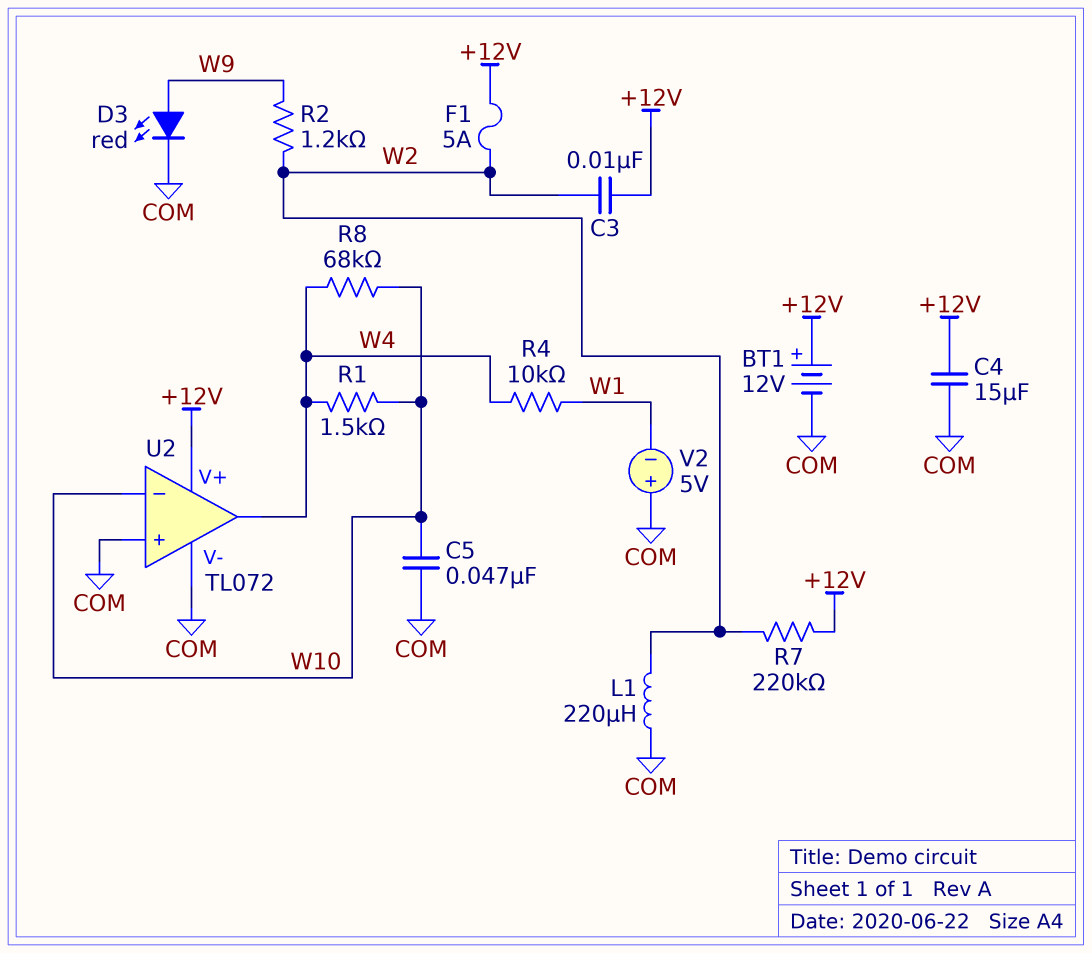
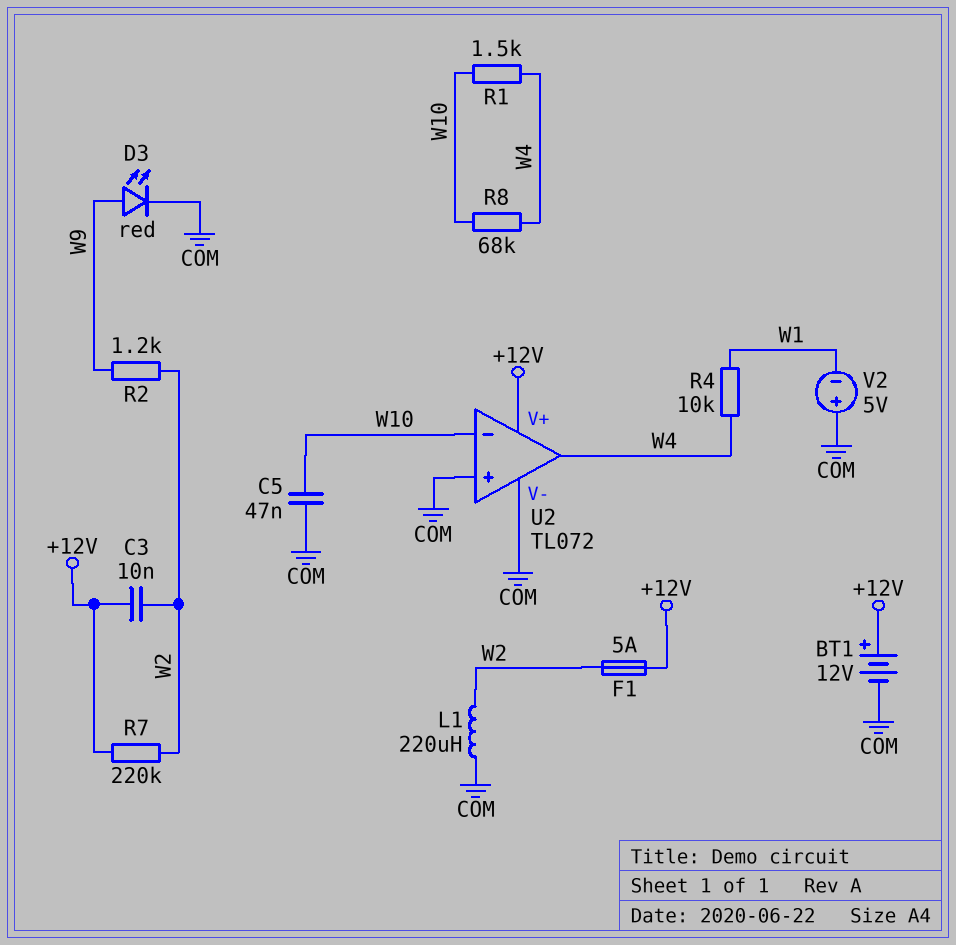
C4: 15uF (+12V, COM) -> none

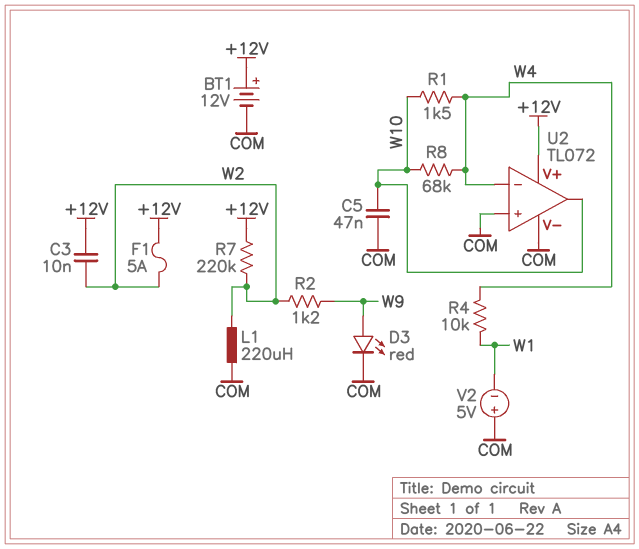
U2 pin in-: W10 -> W4
U2 pin out: W4 -> W10

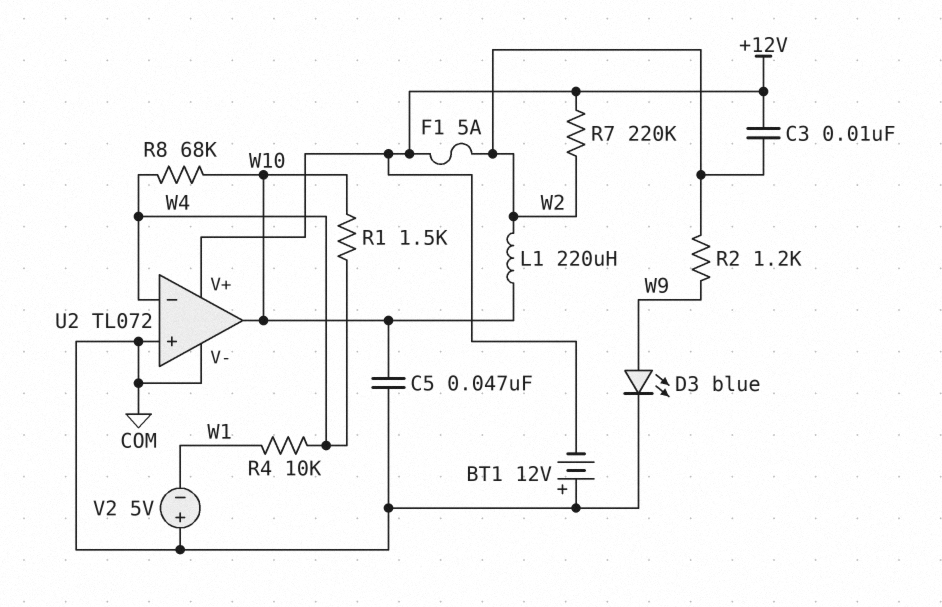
BT1: 12V (plus +12V, minus COM) -> 12V (plus COM, minus +12V)
D3: LED red (A W9, K COM) -> LED blue (A W9, K COM)
L1: 220uH (COM, W2) -> 220uH (W2, W10)

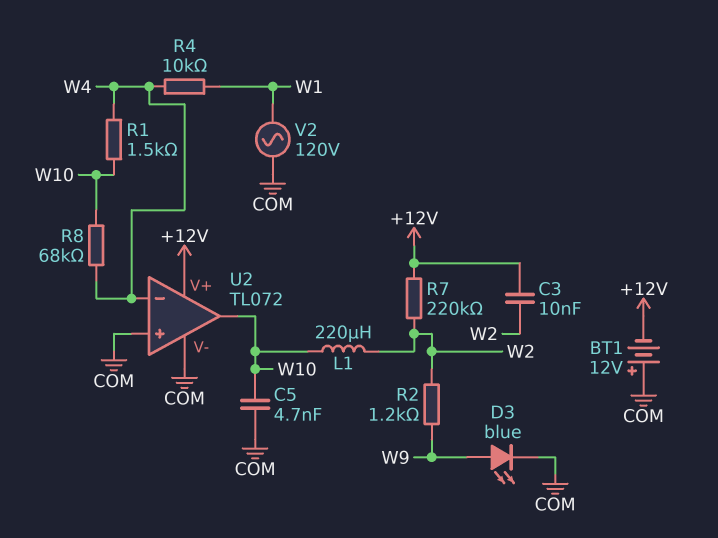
C5: 47nF (COM, W10) -> 4.7nF (COM, W10)
F1: 5A (+12V, W2) -> none
V2: 5V (plus COM, minus W1) -> AC 120V (COM, W1)

